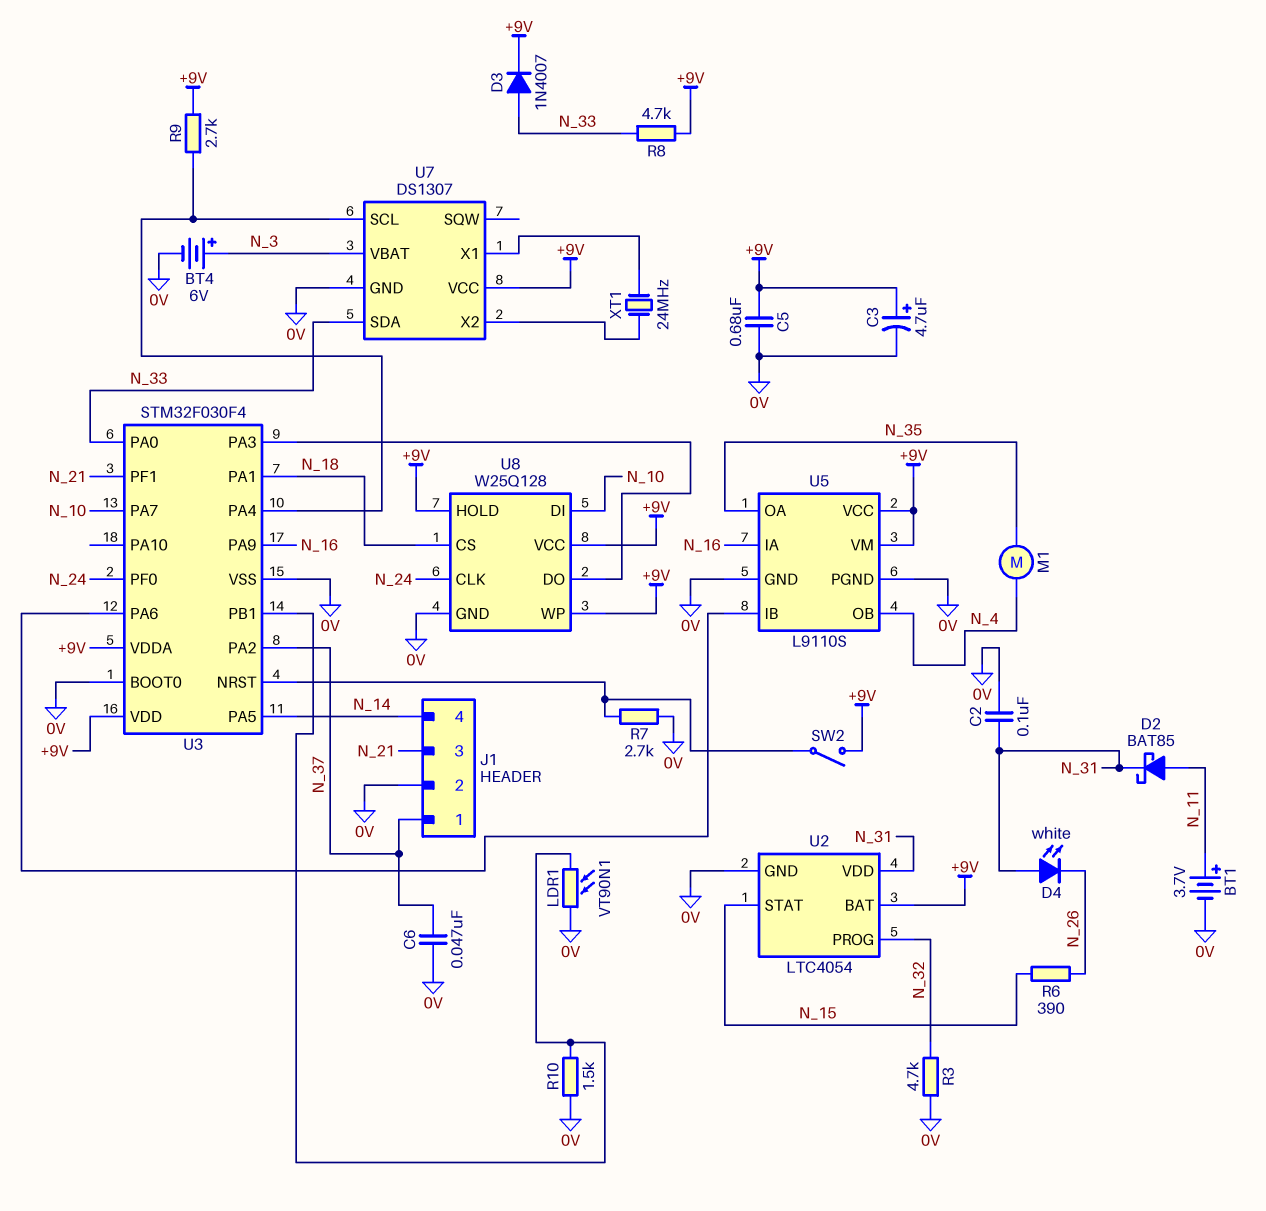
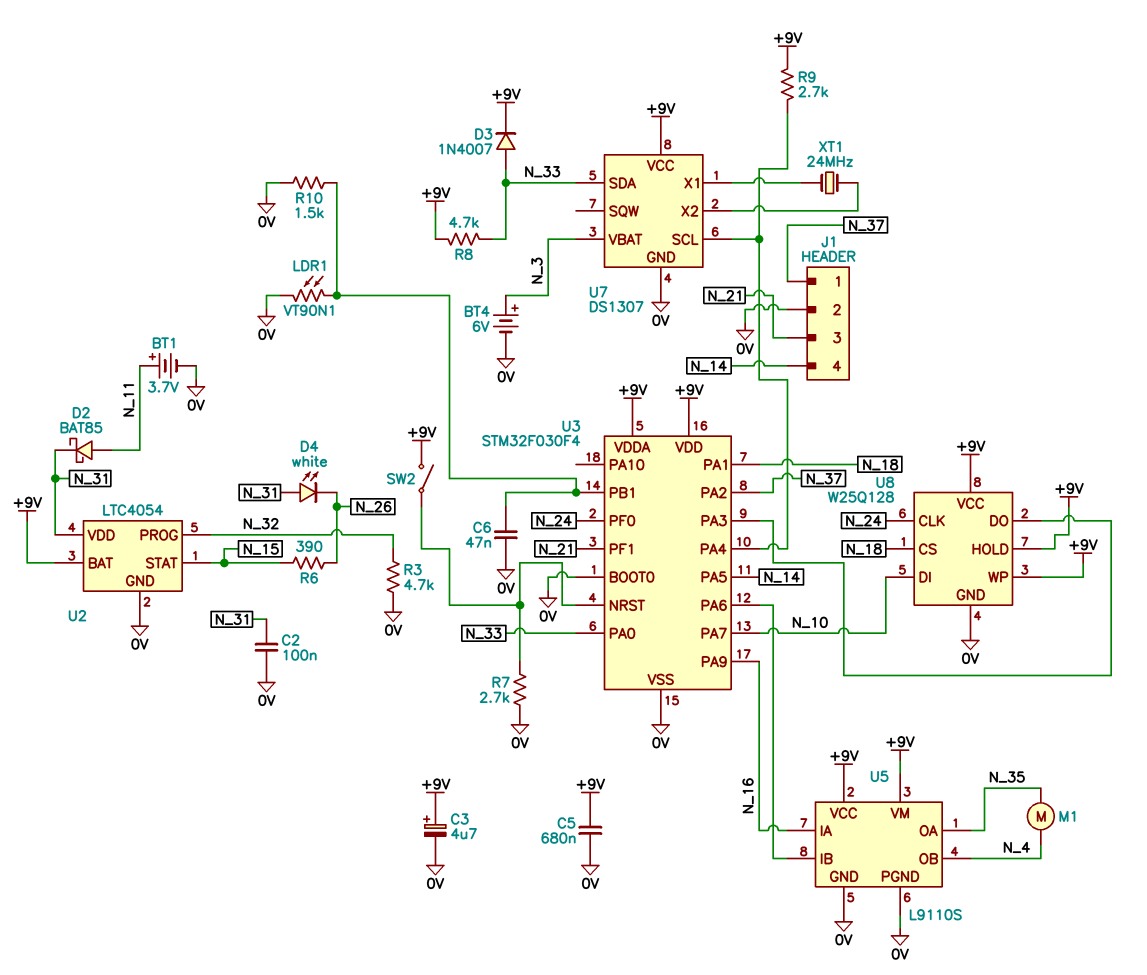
C6: 47nF (0V, N_37) -> 47nF (0V, U3/PB1)

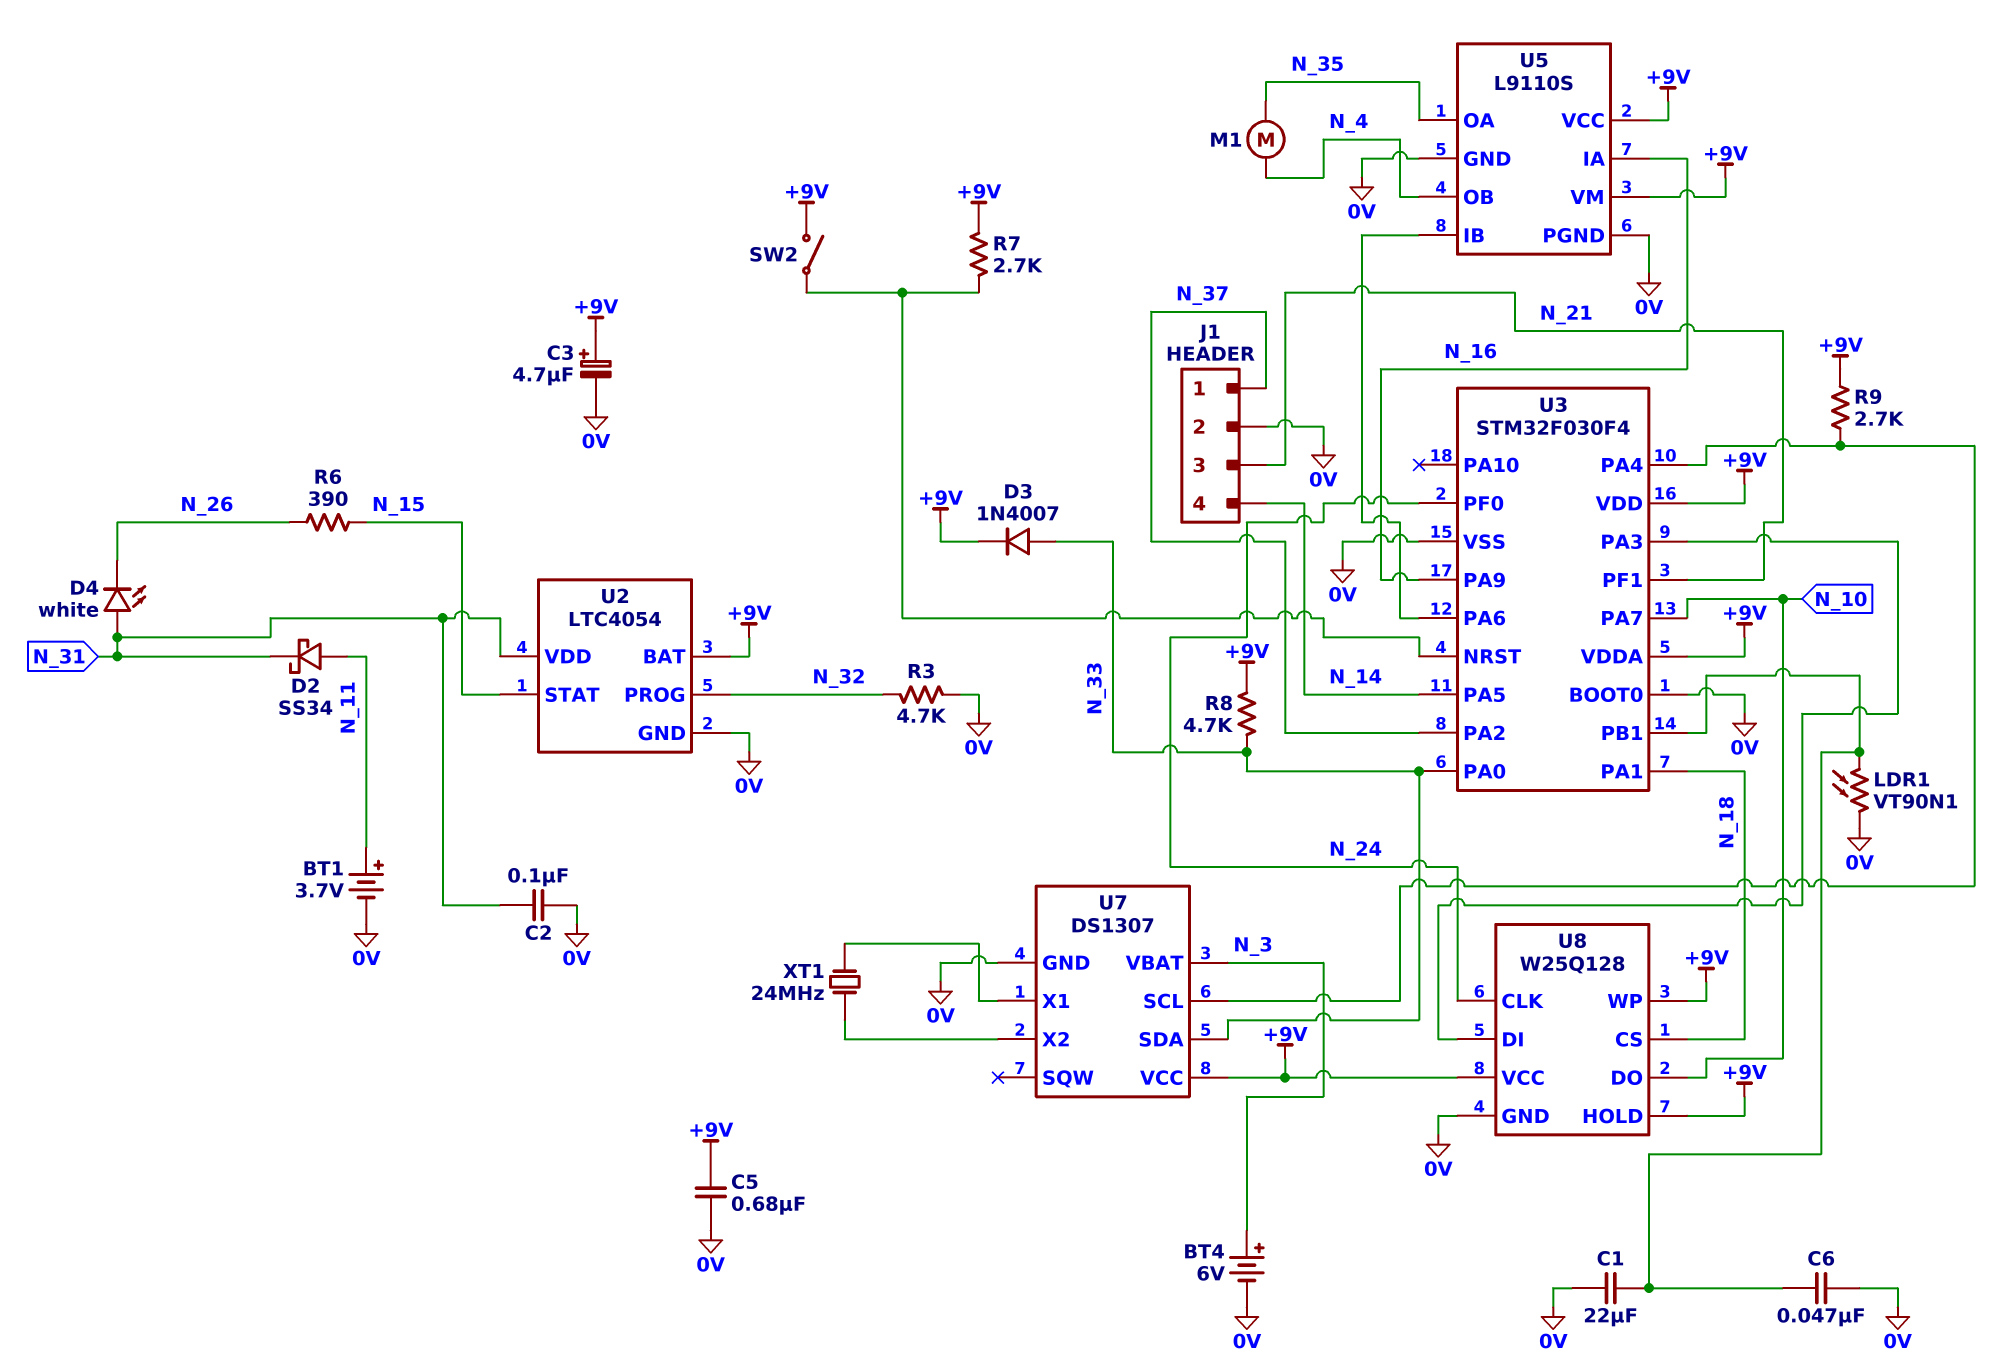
C1: none -> 22uF (0V, U3/PB1)
D2: schottky BAT85 (A N_11, K N_31) -> schottky SS34 (A N_11, K N_31)
R7: 2.7k (0V, U3/NRST) -> 2.7k (+9V, U3/NRST)
R10: 1.5k (0V, U3/PB1) -> none
U8 pin DI: N_10 -> U3/PA3
U8 pin DO: U3/PA3 -> N_10

